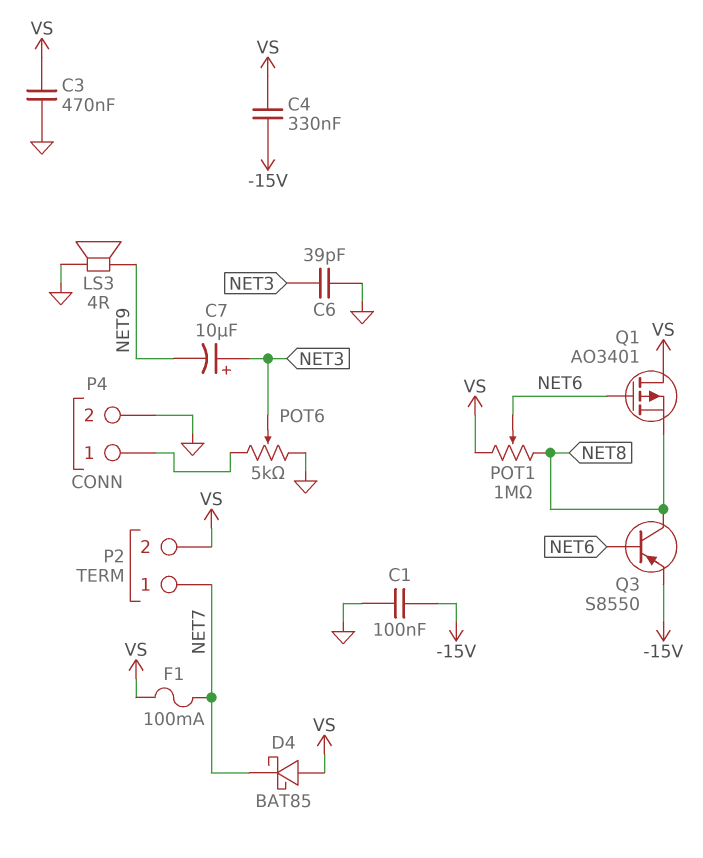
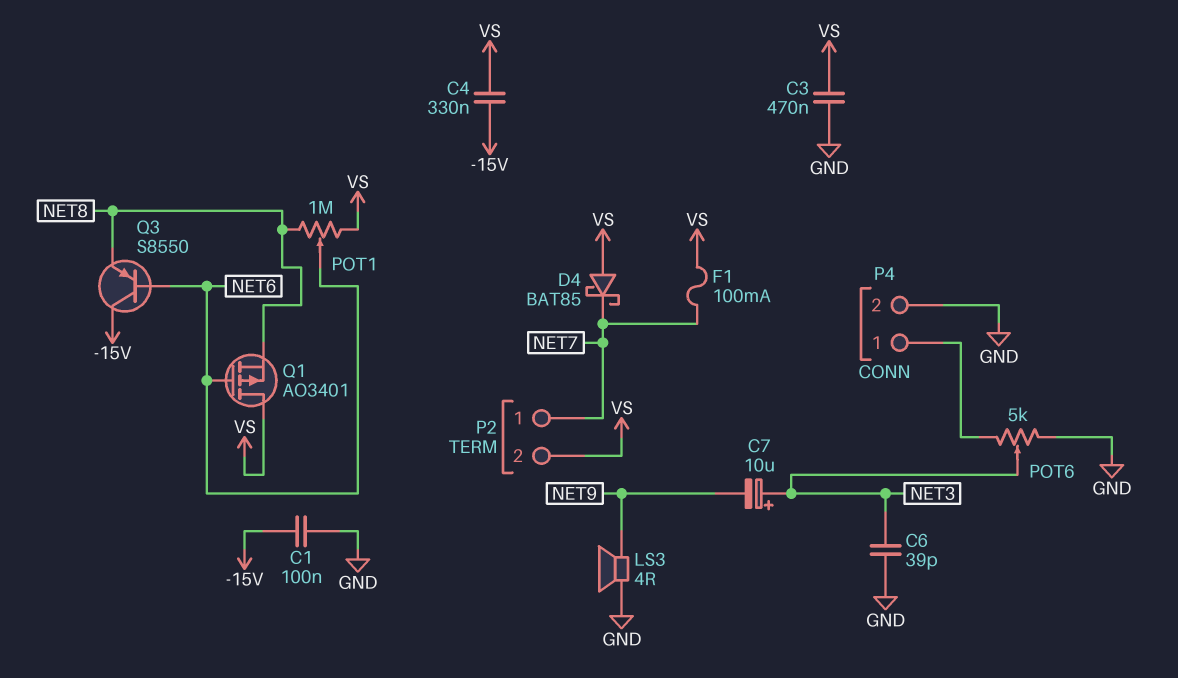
Q3: PNP S8550 (B NET6, C NET8, E -15V) -> PNP S8550 (B NET6, C -15V, E NET8)

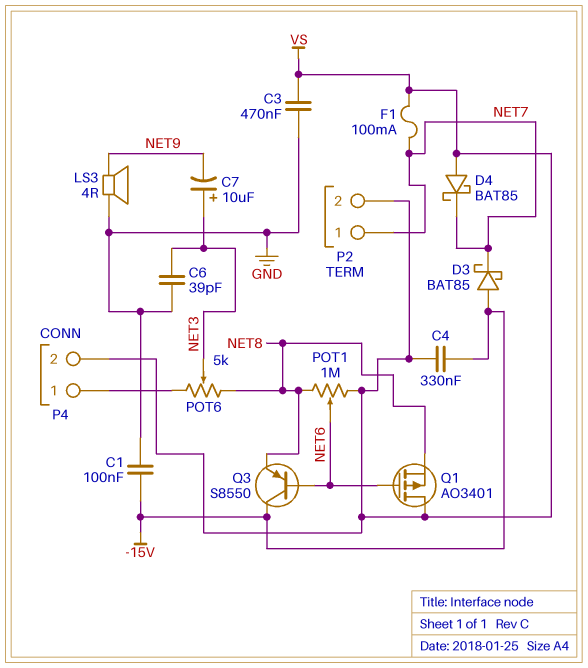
D3: none -> schottky BAT85 (A -15V, K NET7)
P4 pin 2: GND -> VS
POT6: 5k (GND, P4/1, wiper NET3) -> 5k (NET8, P4/1, wiper NET3)

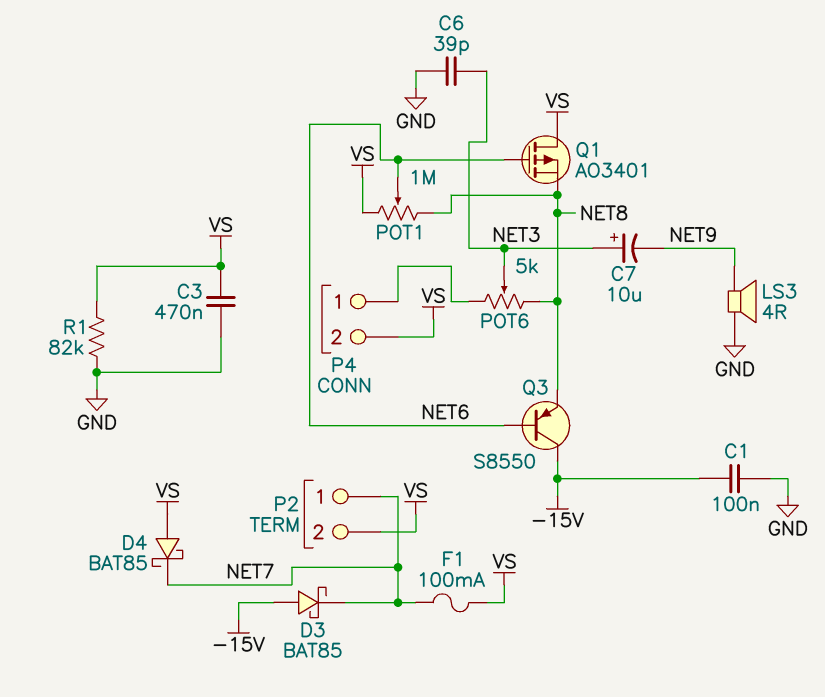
C4: 330nF (-15V, VS) -> none
R1: none -> 82k (GND, VS)

